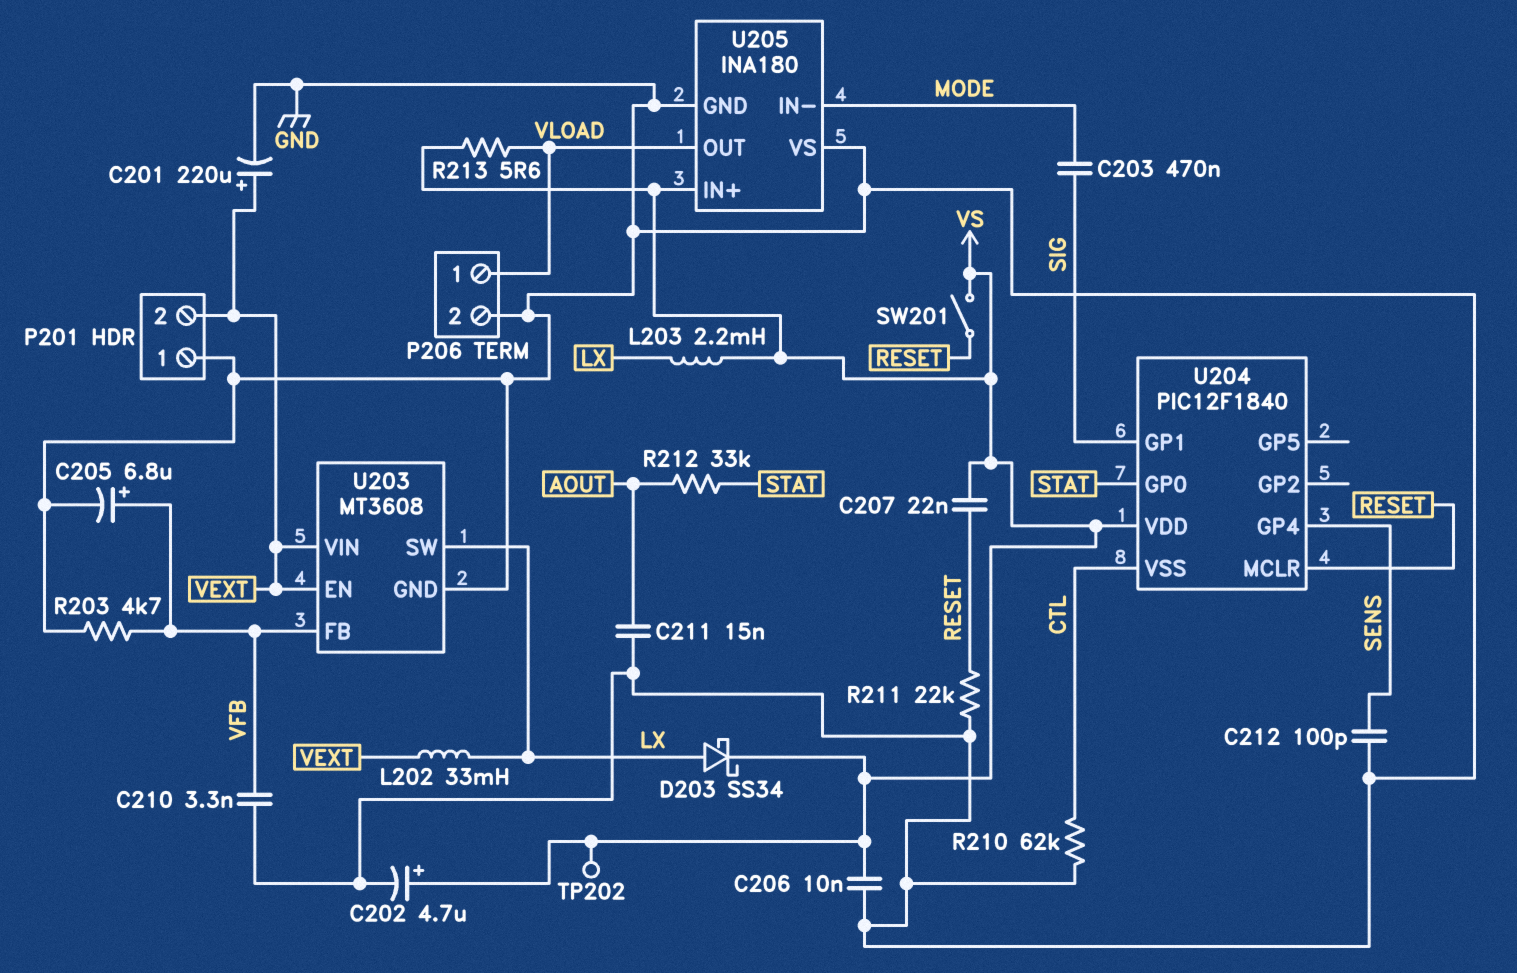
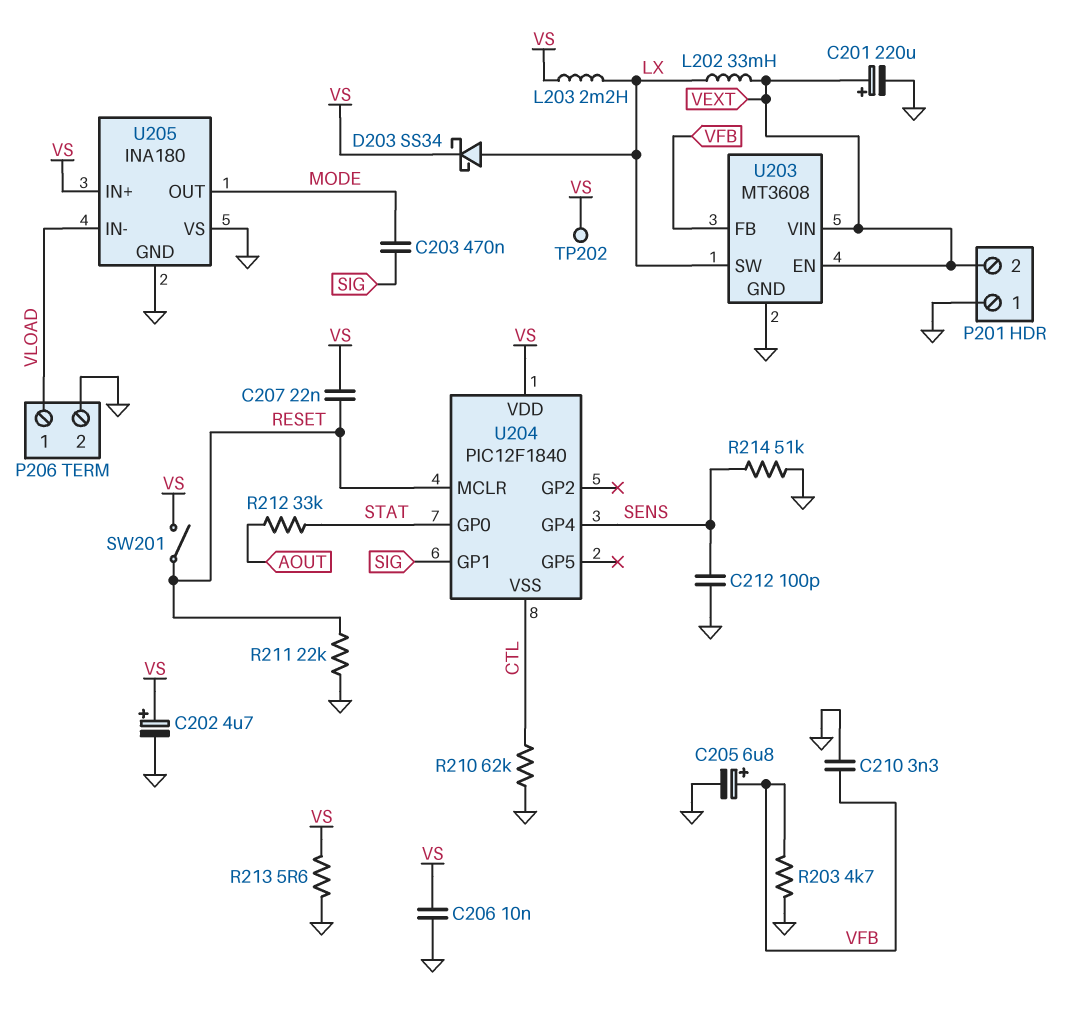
C211: 15nF (AOUT, GND) -> none
R213: 5.6 (VLOAD, VS) -> 5.6 (GND, VS)
R214: none -> 51k (GND, SENS)
U205 pin IN-: MODE -> VLOAD
U205 pin OUT: VLOAD -> MODE

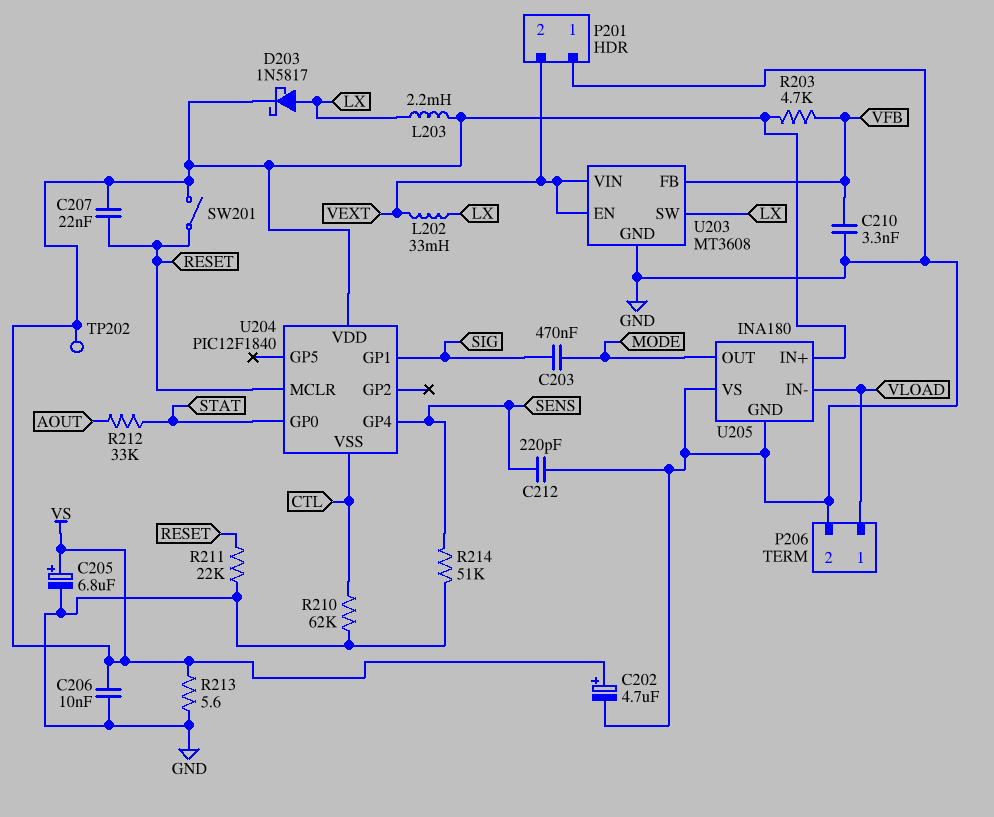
C201: 220uF (plus VEXT, minus GND) -> none
C205: 6.8uF (plus VFB, minus GND) -> 6.8uF (plus VS, minus GND)
C212: 100pF (GND, SENS) -> 220pF (GND, SENS)
D203: schottky SS34 (A LX, K VS) -> schottky 1N5817 (A LX, K VS)
R203: 4.7k (GND, VFB) -> 4.7k (VFB, VS)

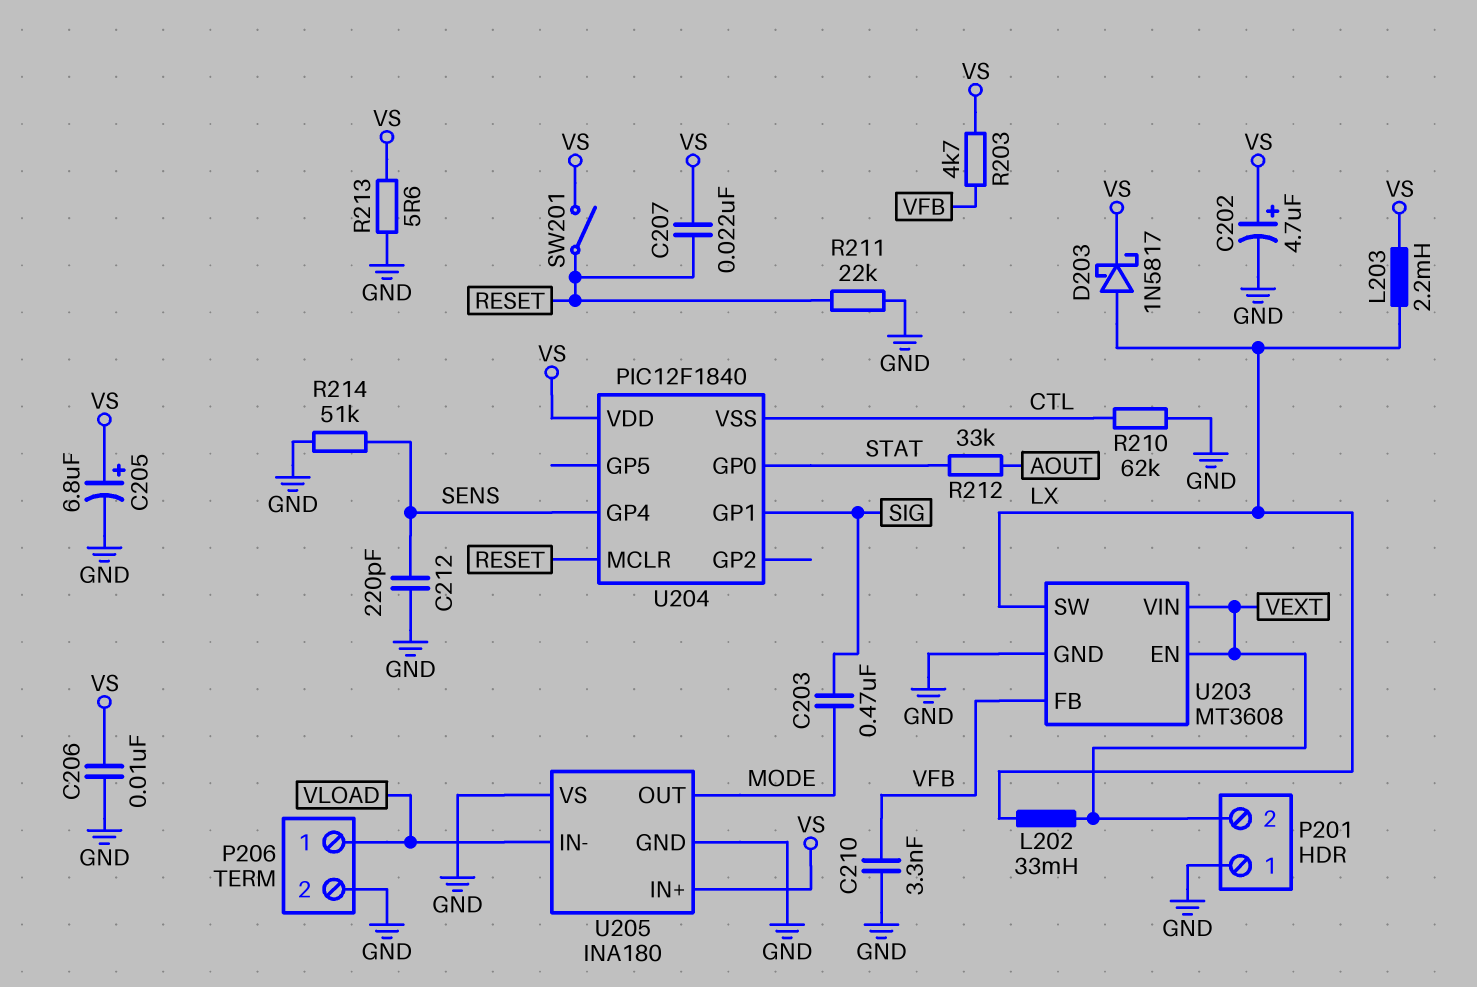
TP202: test point (VS) -> none

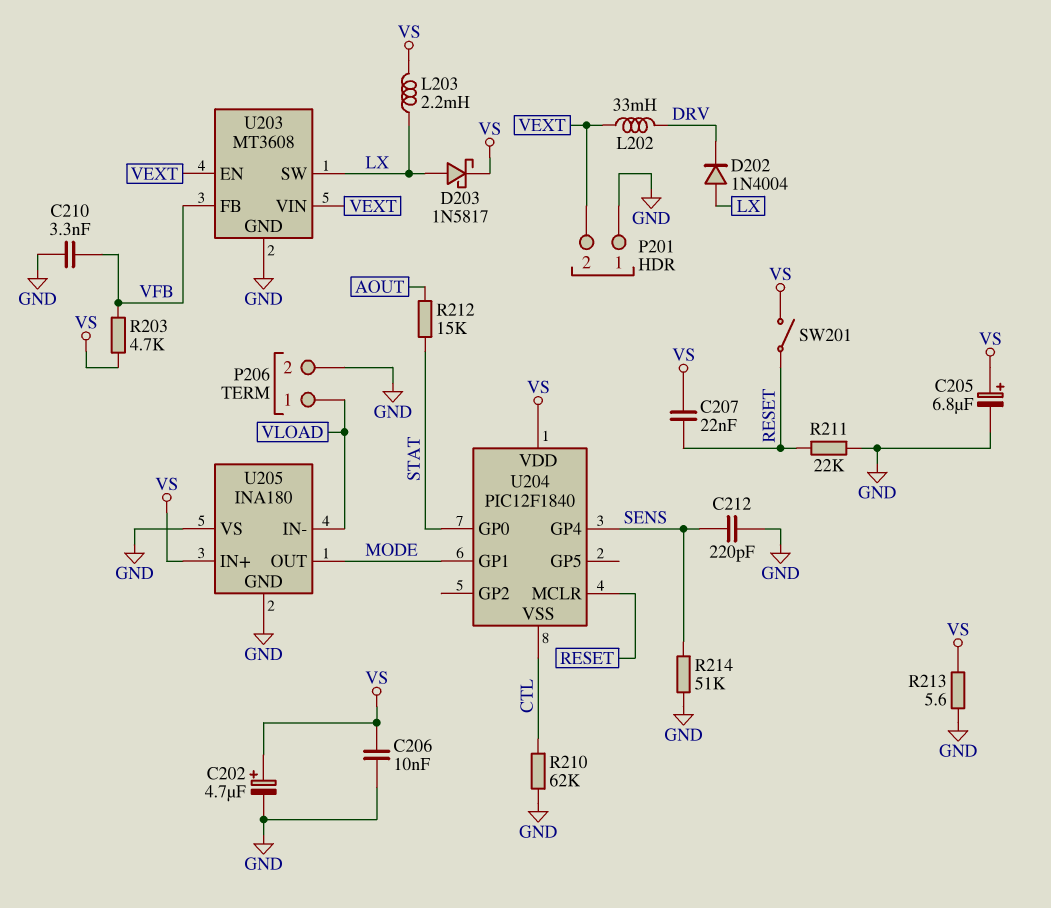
C203: 470nF (MODE, SIG) -> none
D202: none -> diode 1N4004 (A LX, K DRV)
L202: 33mH (LX, VEXT) -> 33mH (DRV, VEXT)
R212: 33k (AOUT, STAT) -> 15k (AOUT, STAT)
U204 pin GP1: SIG -> MODE

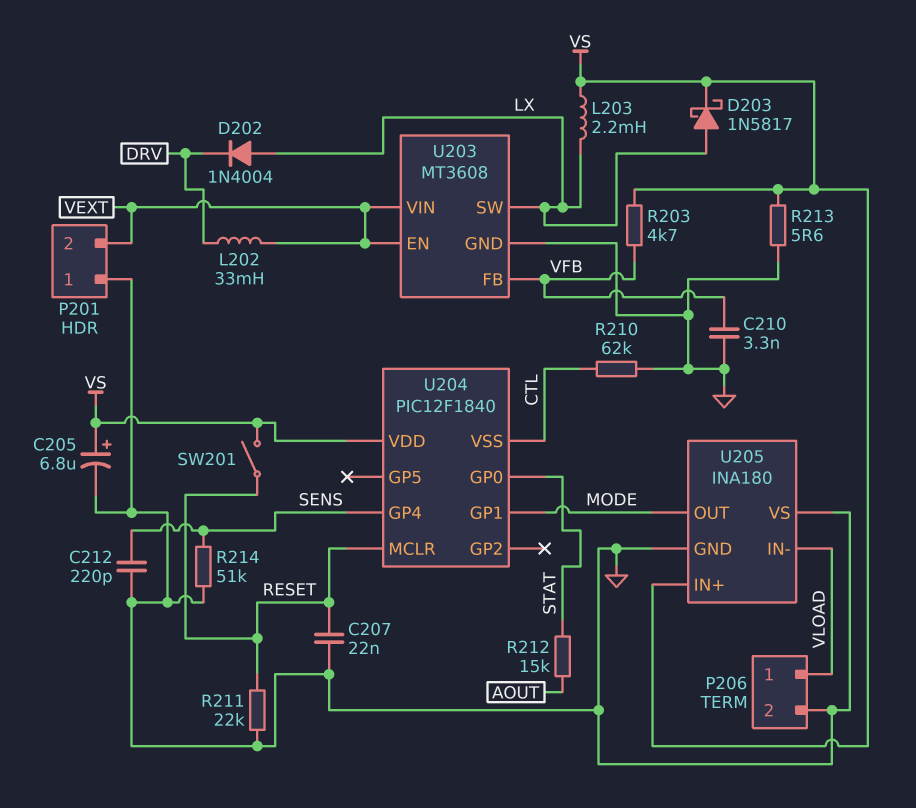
C202: 4.7uF (plus VS, minus GND) -> none
C206: 10nF (GND, VS) -> none
C207: 22nF (RESET, VS) -> 22nF (GND, RESET)

